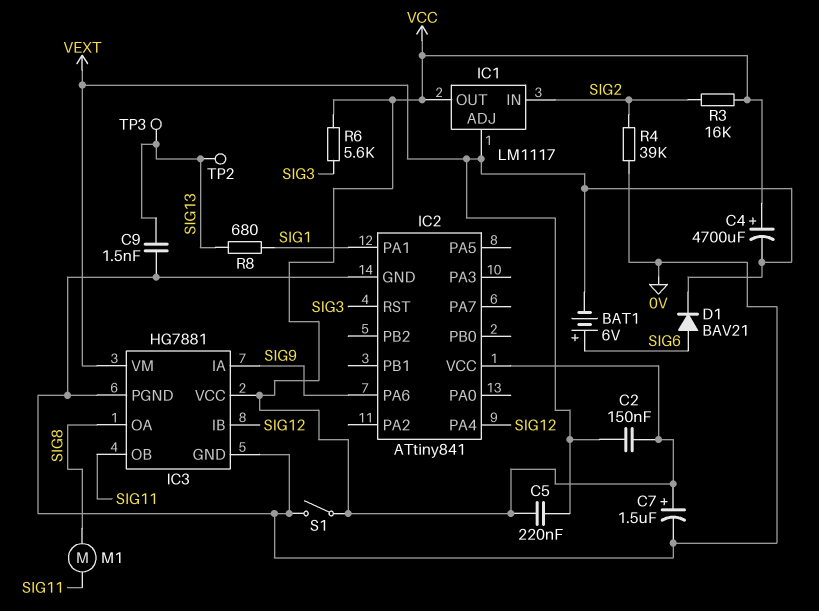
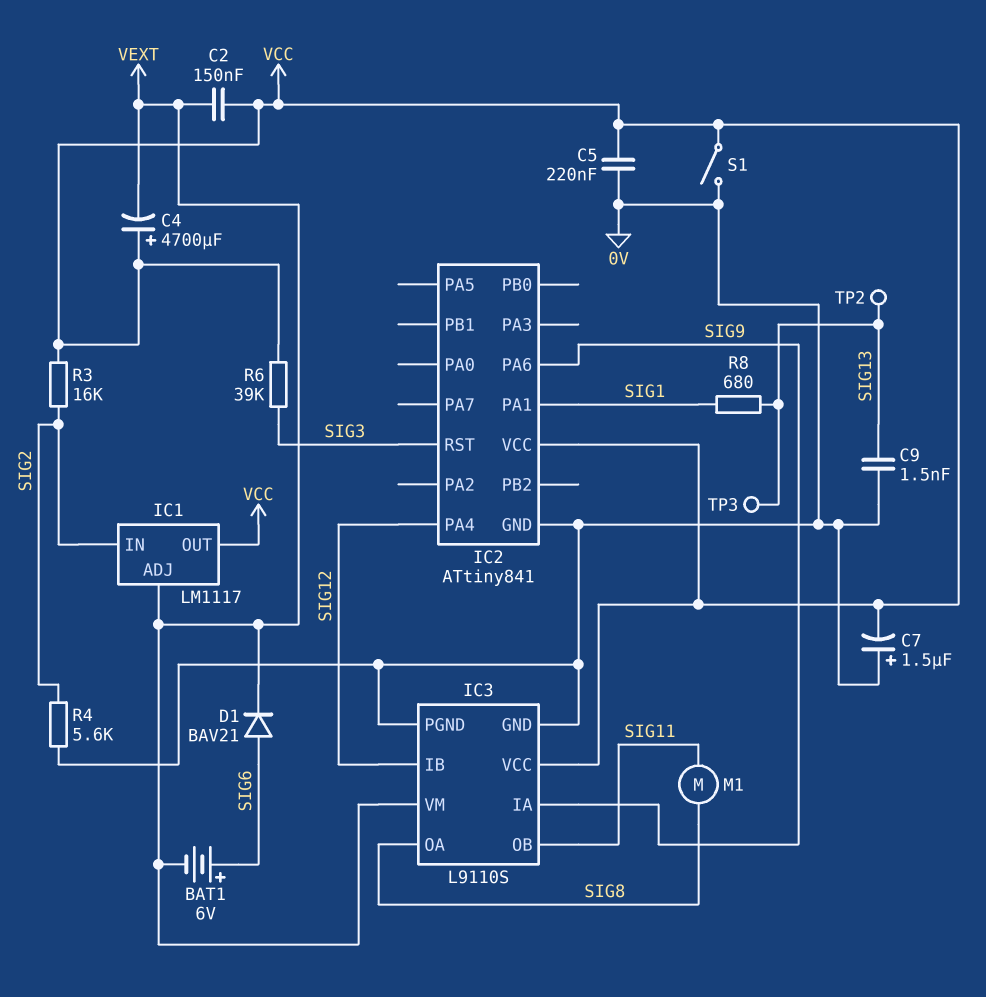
C5: 220nF (VCC, VEXT) -> 220nF (0V, VCC)
C7: 1.5uF (plus VCC, minus 0V) -> 1.5uF (plus 0V, minus VCC)
IC3: HG7881 -> L9110S
R4: 39k (0V, SIG2) -> 5.6k (0V, SIG2)
R6: 5.6k (SIG3, VCC) -> 39k (SIG3, VCC)

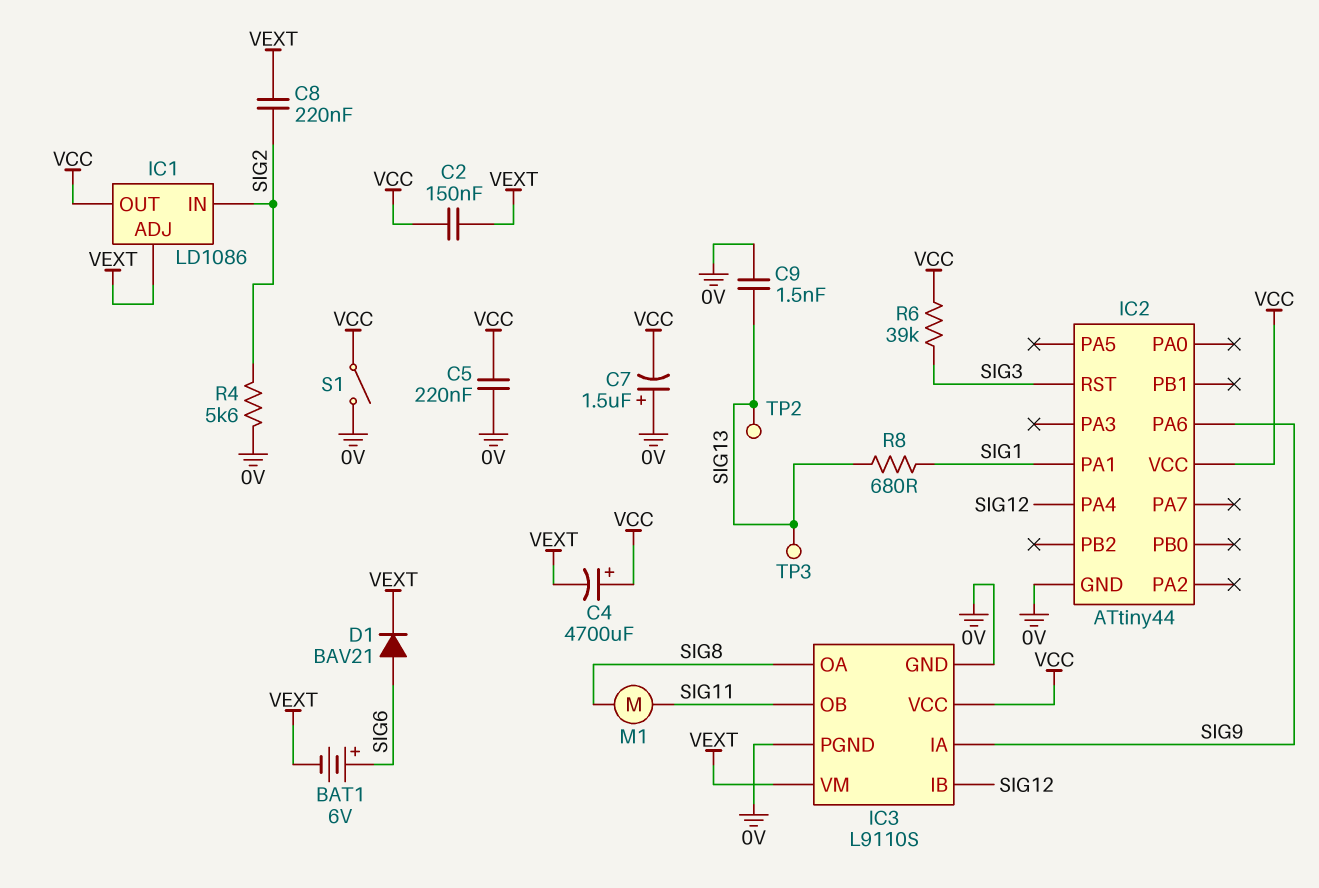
C8: none -> 220nF (SIG2, VEXT)
IC1: LM1117 -> LD1086
IC2: ATtiny841 -> ATtiny44
R3: 16k (SIG2, VCC) -> none

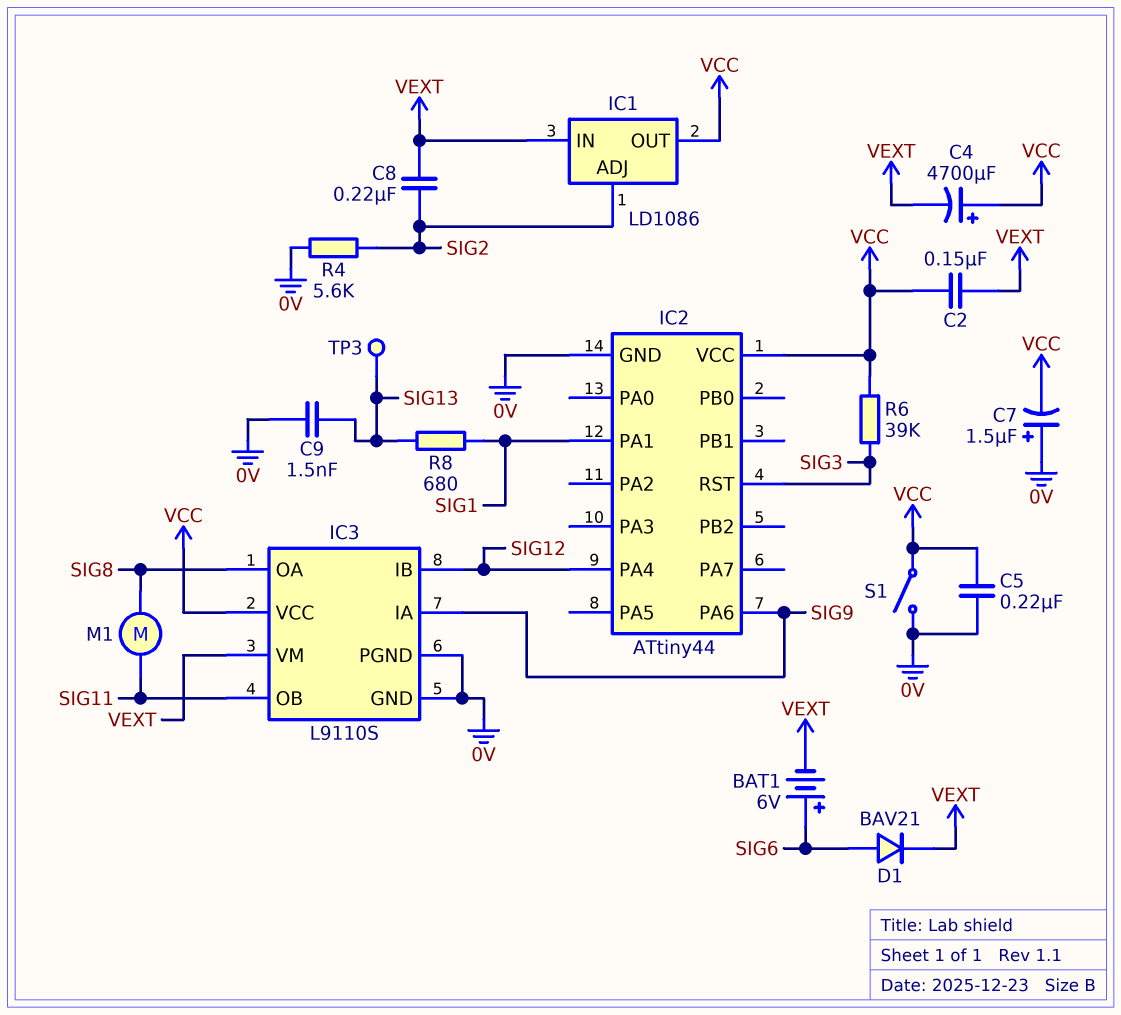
IC1 pin ADJ: VEXT -> SIG2
IC1 pin IN: SIG2 -> VEXT
TP2: test point (SIG13) -> none

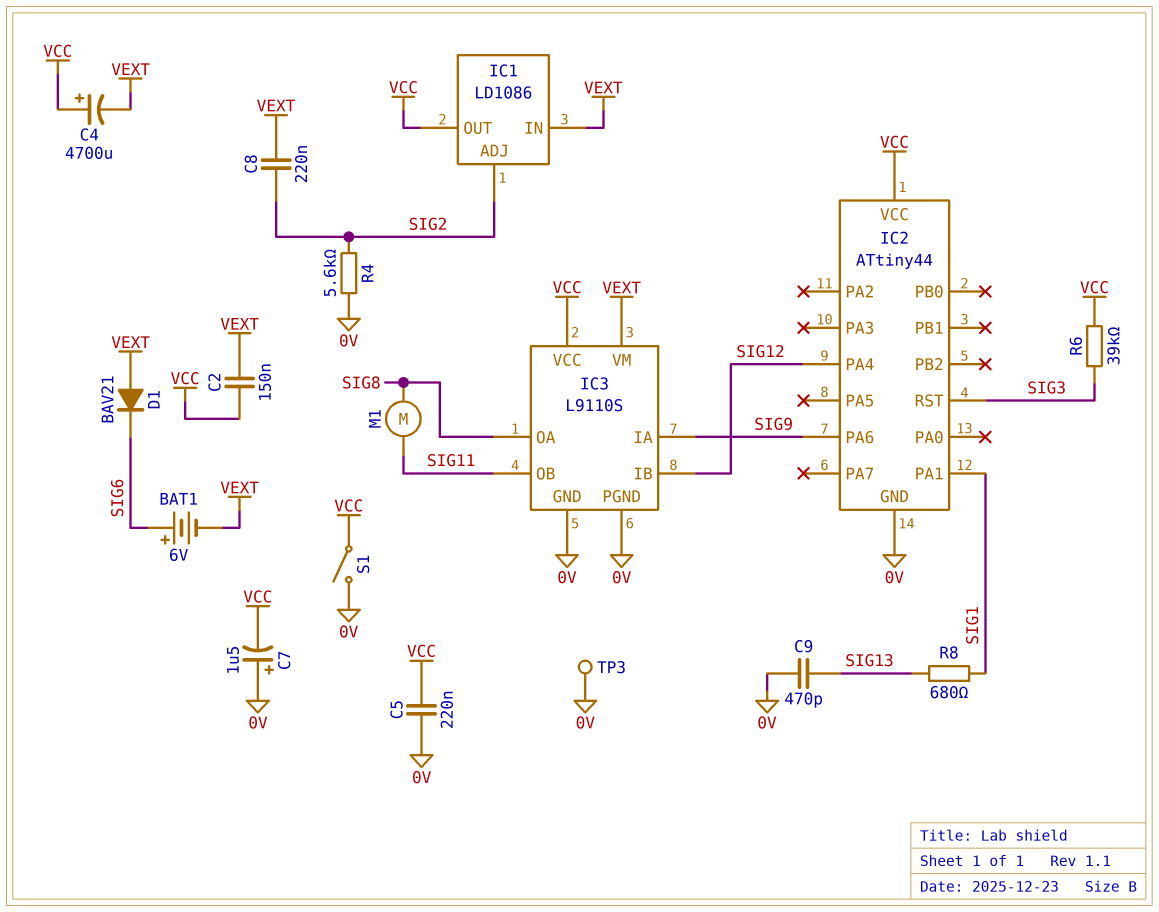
C9: 1.5nF (0V, SIG13) -> 470pF (0V, SIG13)
D1: diode BAV21 (A SIG6, K VEXT) -> diode BAV21 (A VEXT, K SIG6)
TP3: test point (SIG13) -> test point (0V)

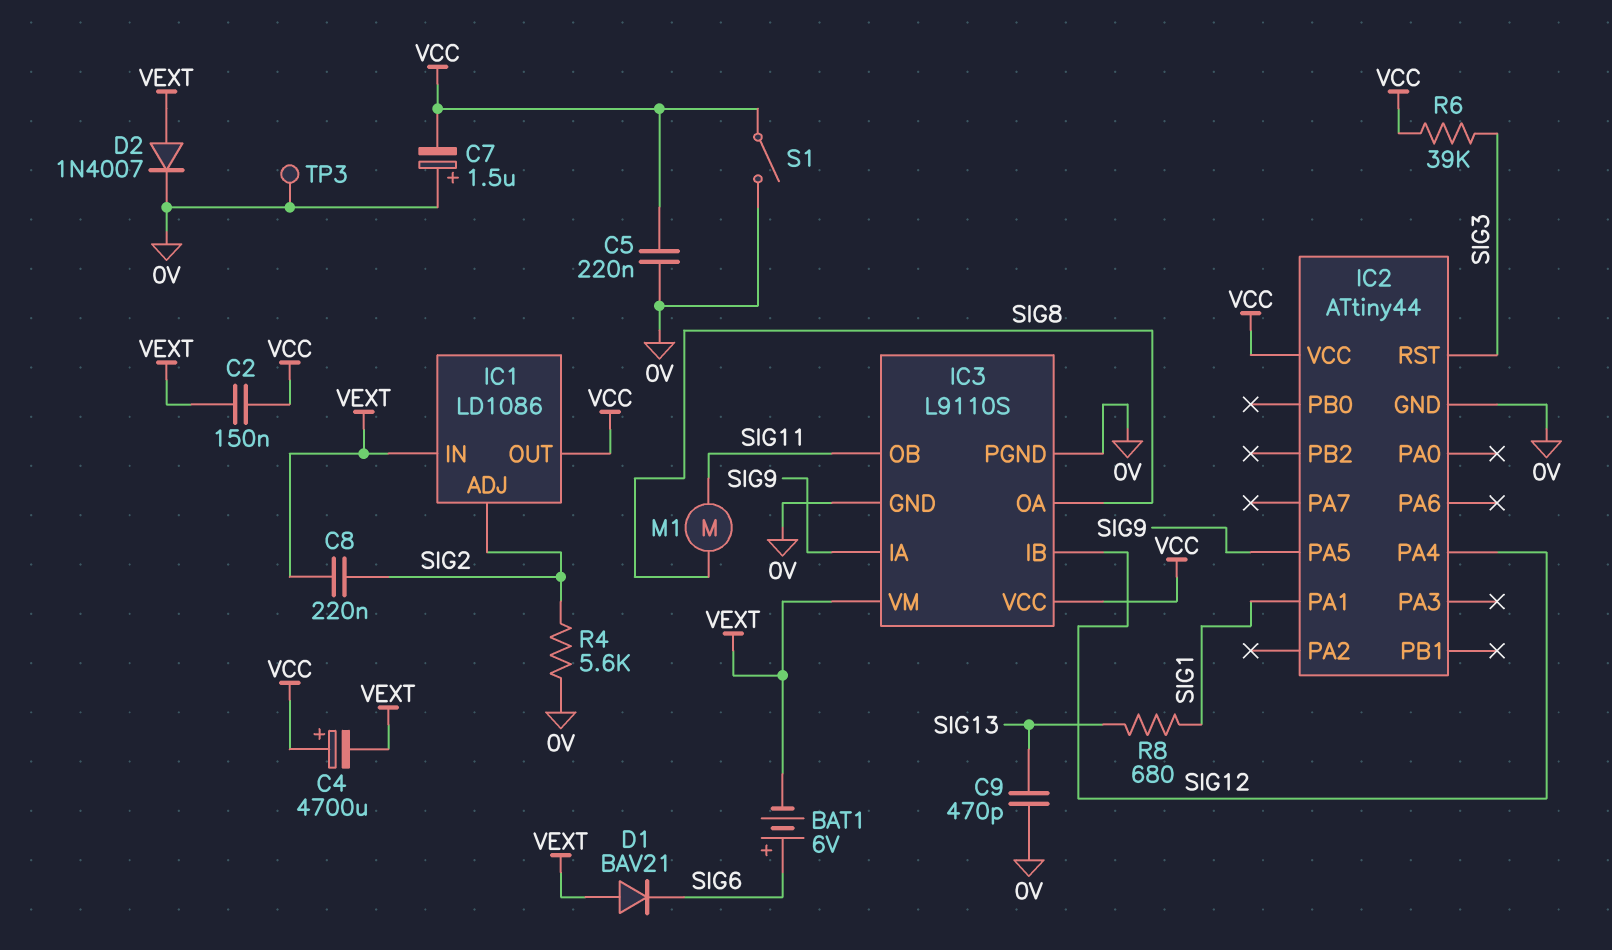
D2: none -> diode 1N4007 (A VEXT, K 0V)
IC2 pin PA5: none -> SIG9
IC2 pin PA6: SIG9 -> none

